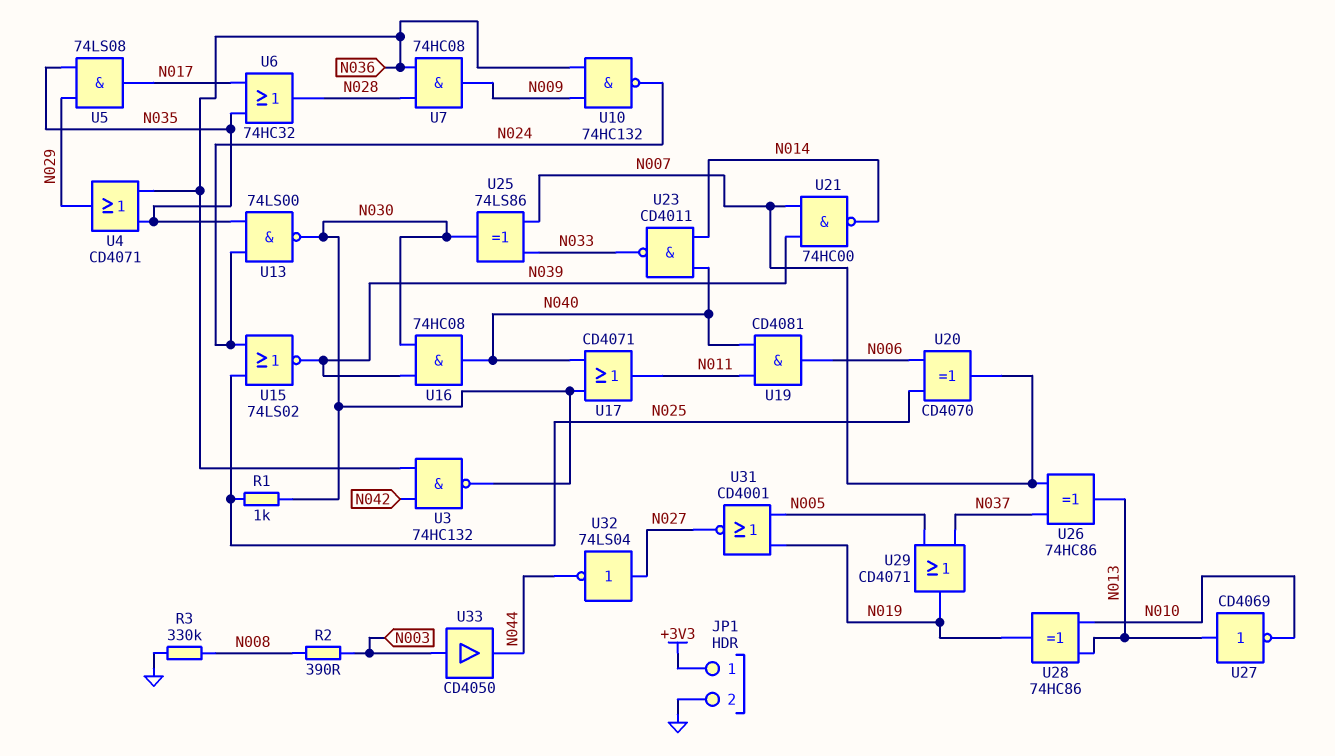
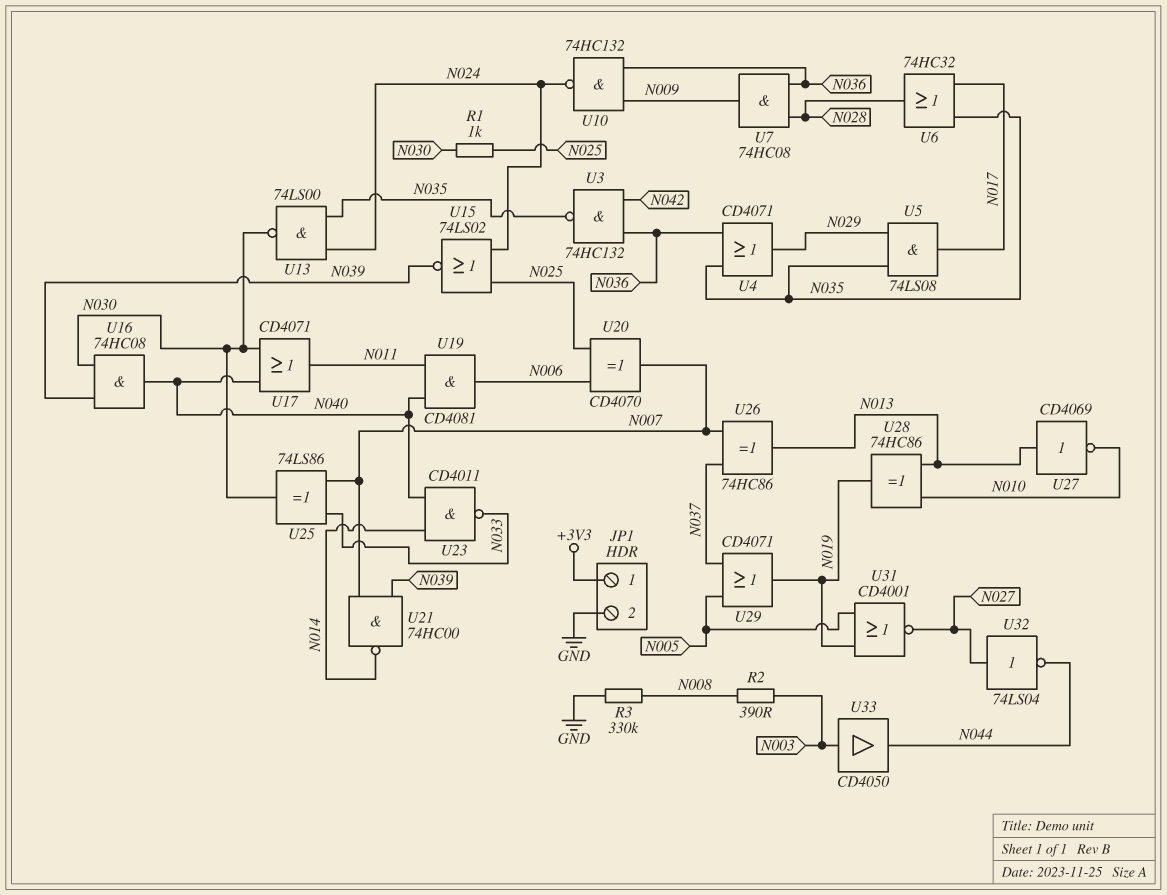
U3: NAND 74HC132 (in N036, in N042, out N030) -> NAND 74HC132 (in N036, in N042, out N035)

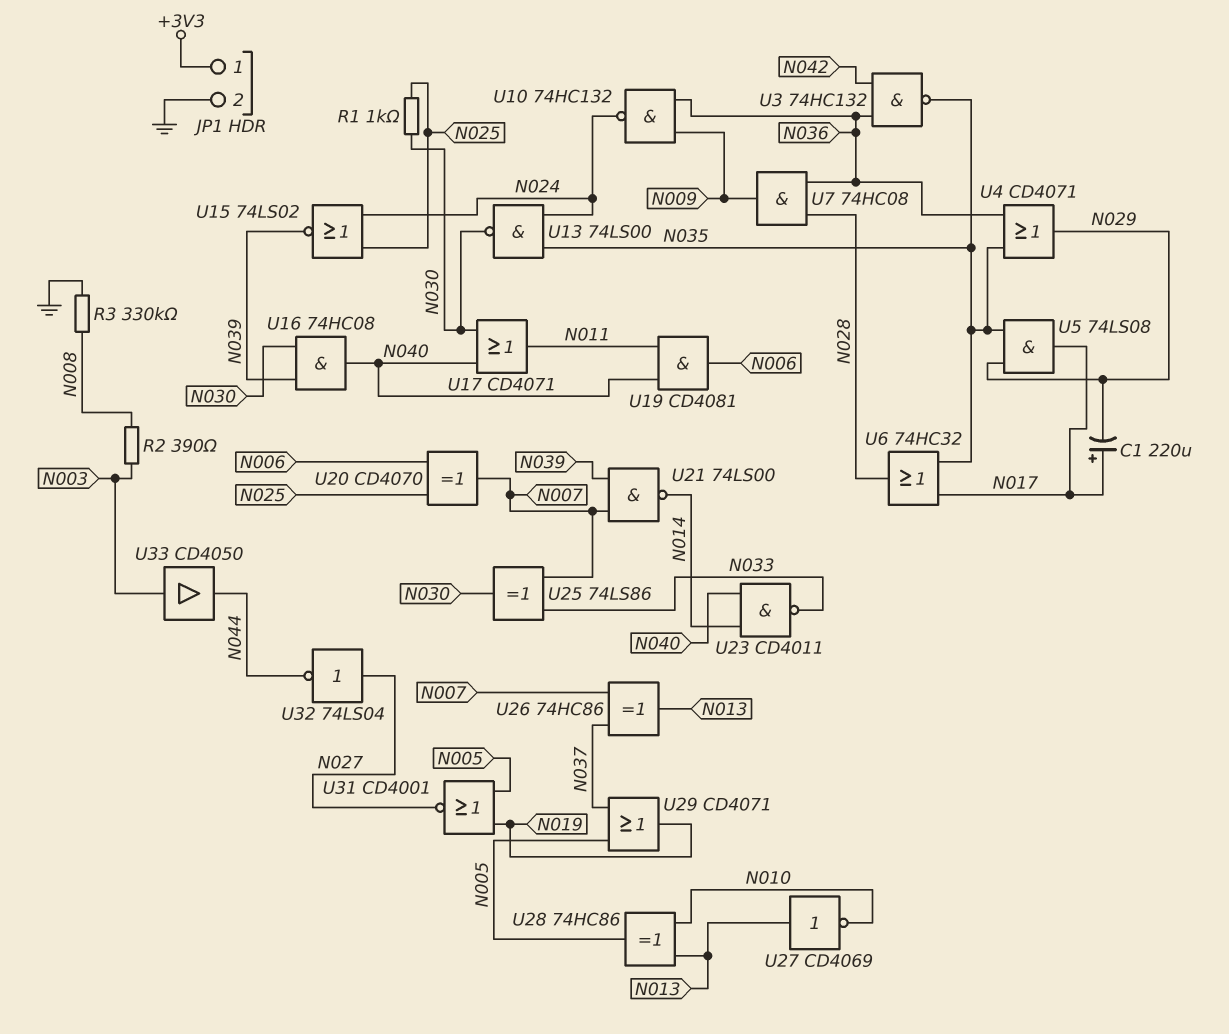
C1: none -> 220uF (plus N017, minus N029)
U21: NAND 74HC00 (in N007, in N039, out N014) -> NAND 74LS00 (in N007, in N039, out N014)
U28: XOR 74HC86 (in N010, in N013, out N019) -> XOR 74HC86 (in N010, in N013, out N005)

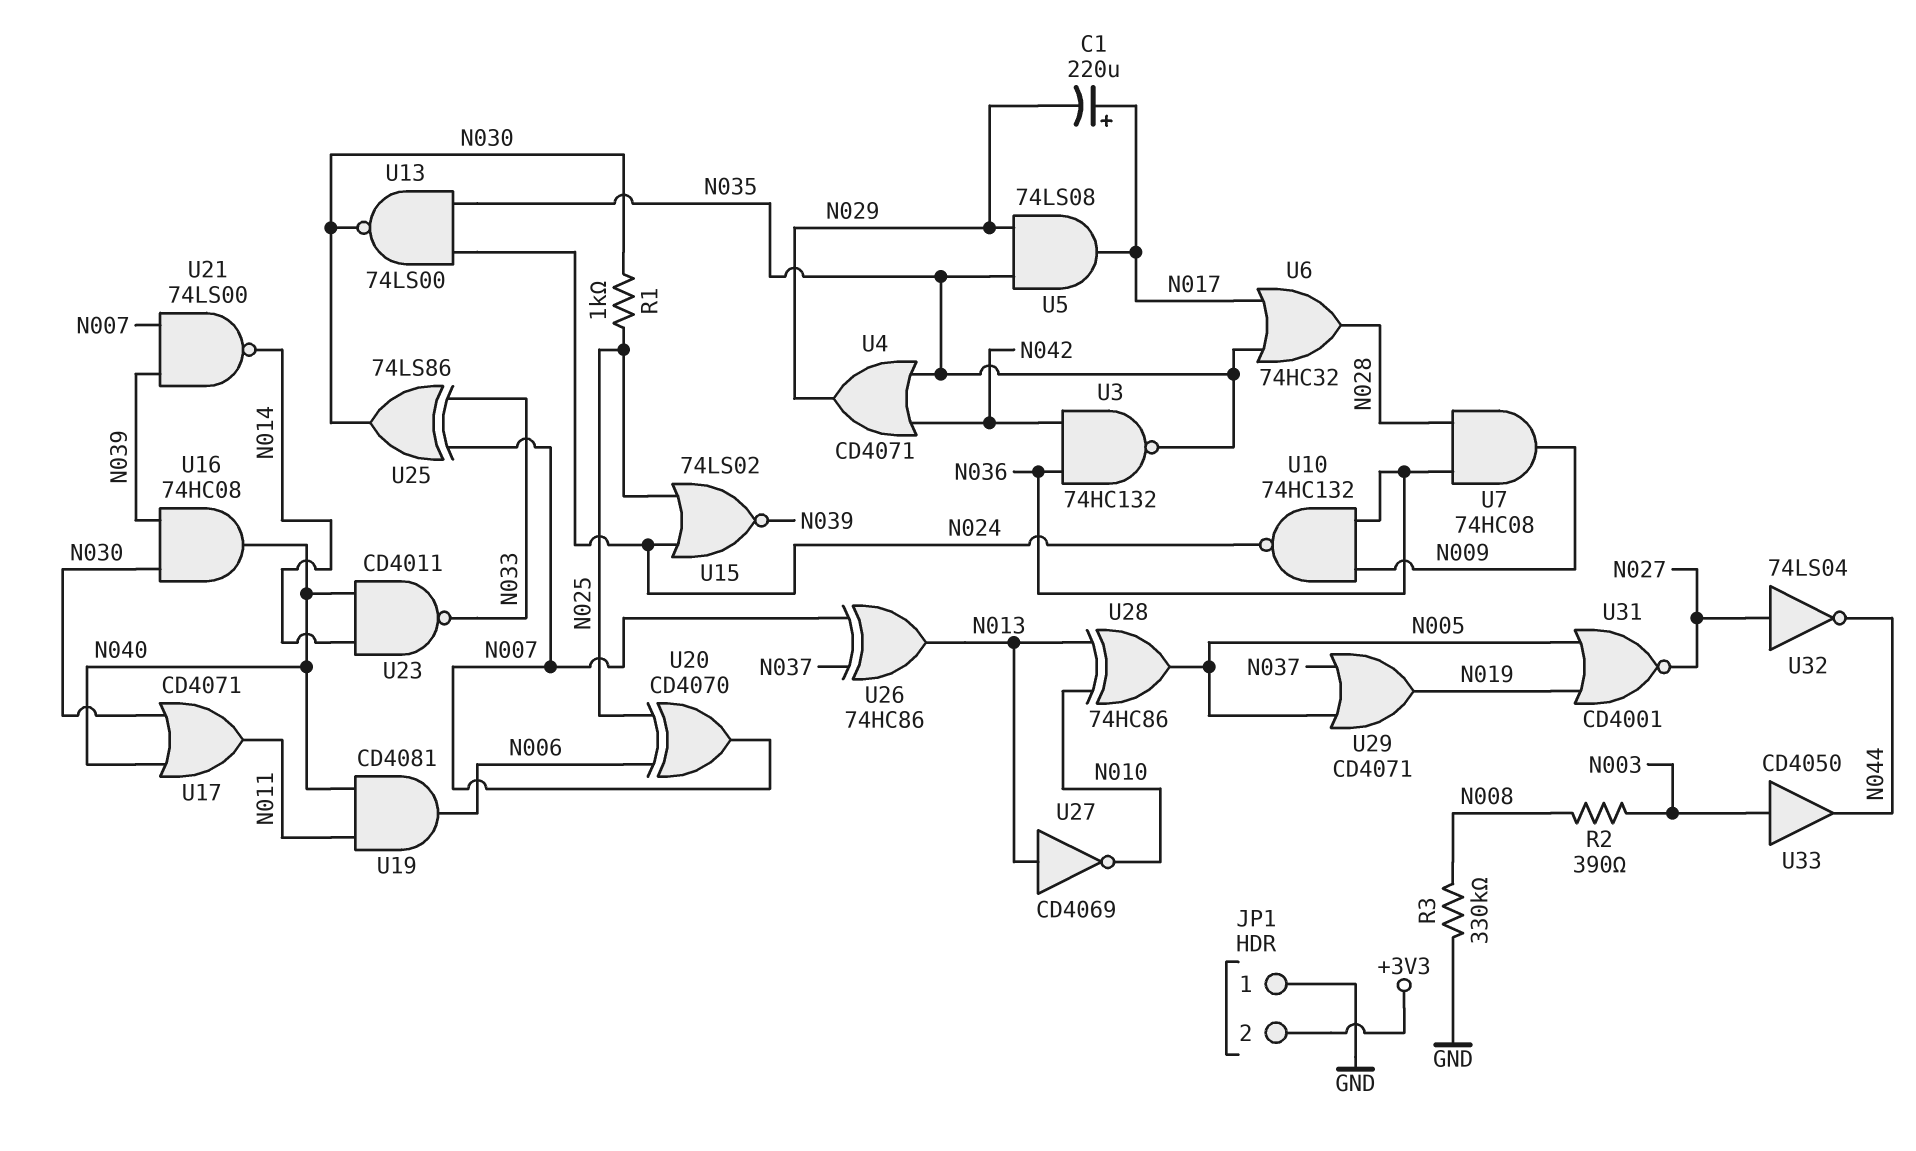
JP1 pin 1: +3V3 -> GND
JP1 pin 2: GND -> +3V3
U4: OR CD4071 (in N035, in N036, out N029) -> OR CD4071 (in N035, in N042, out N029)

